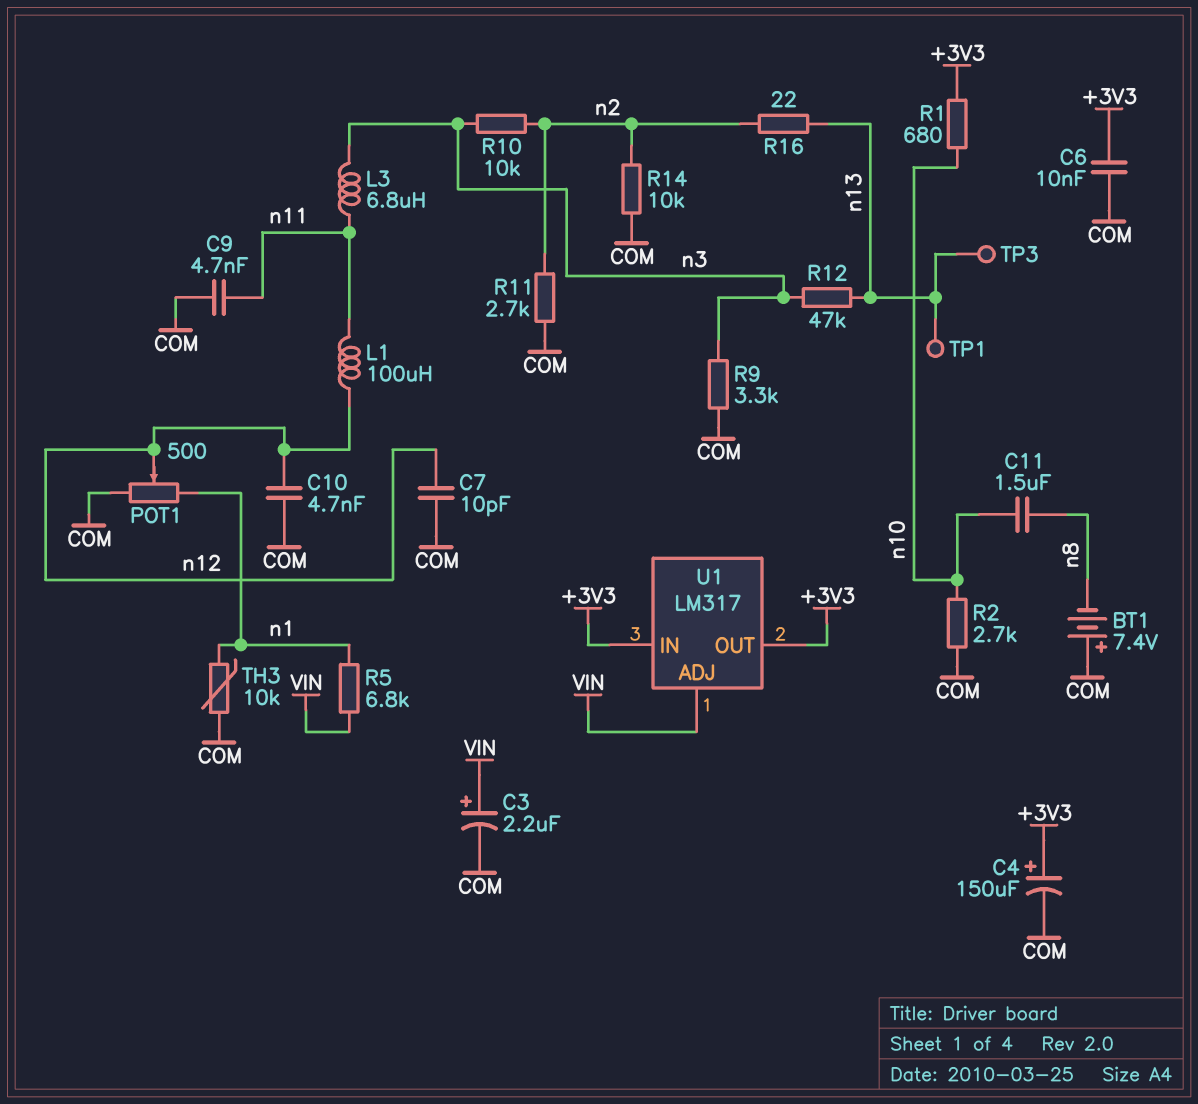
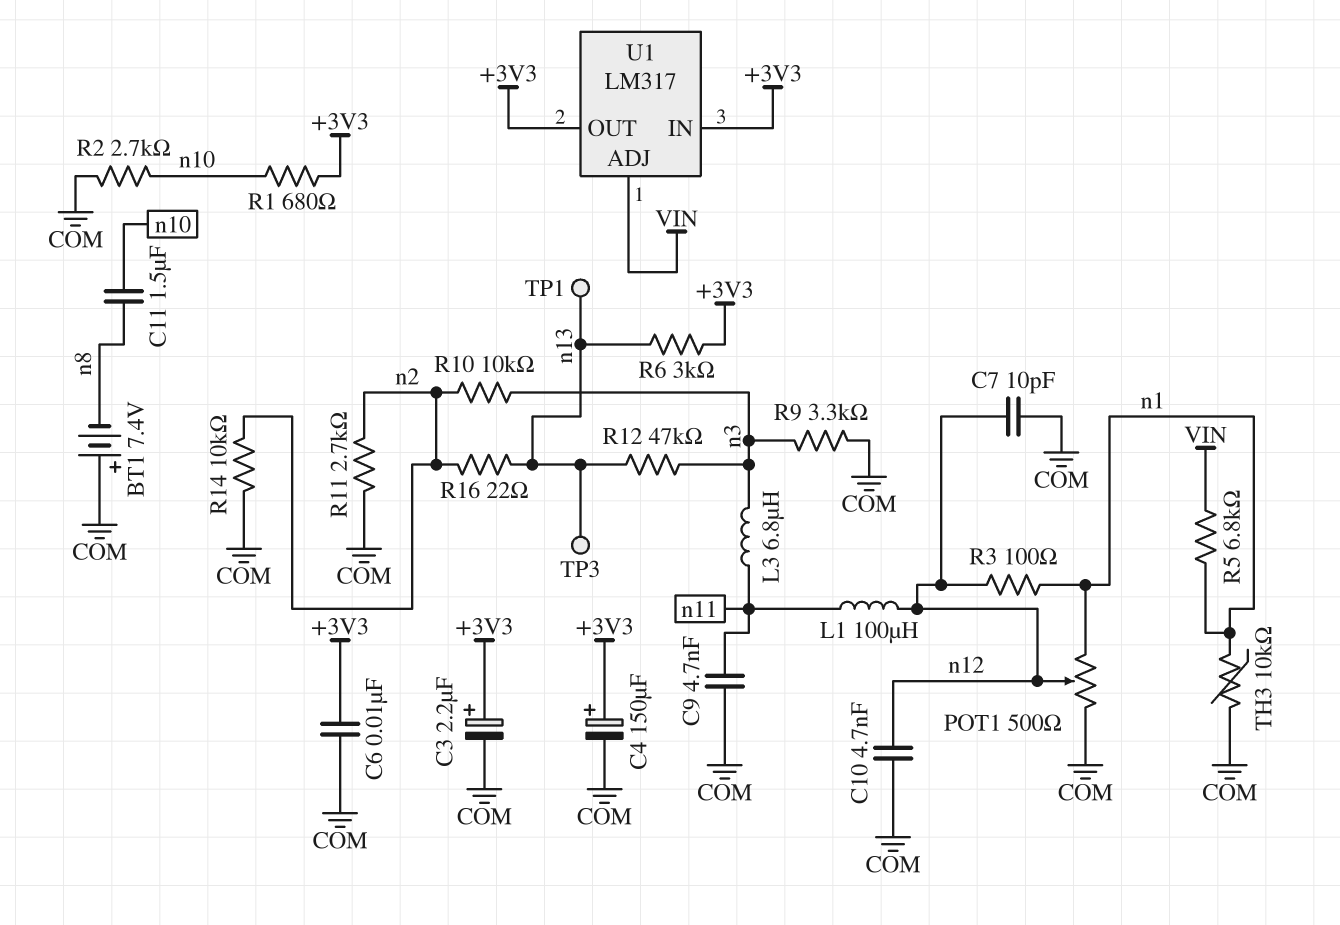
C3: 2.2uF (plus VIN, minus COM) -> 2.2uF (plus +3V3, minus COM)
R3: none -> 100 (n1, n12)
R6: none -> 3k (+3V3, n13)

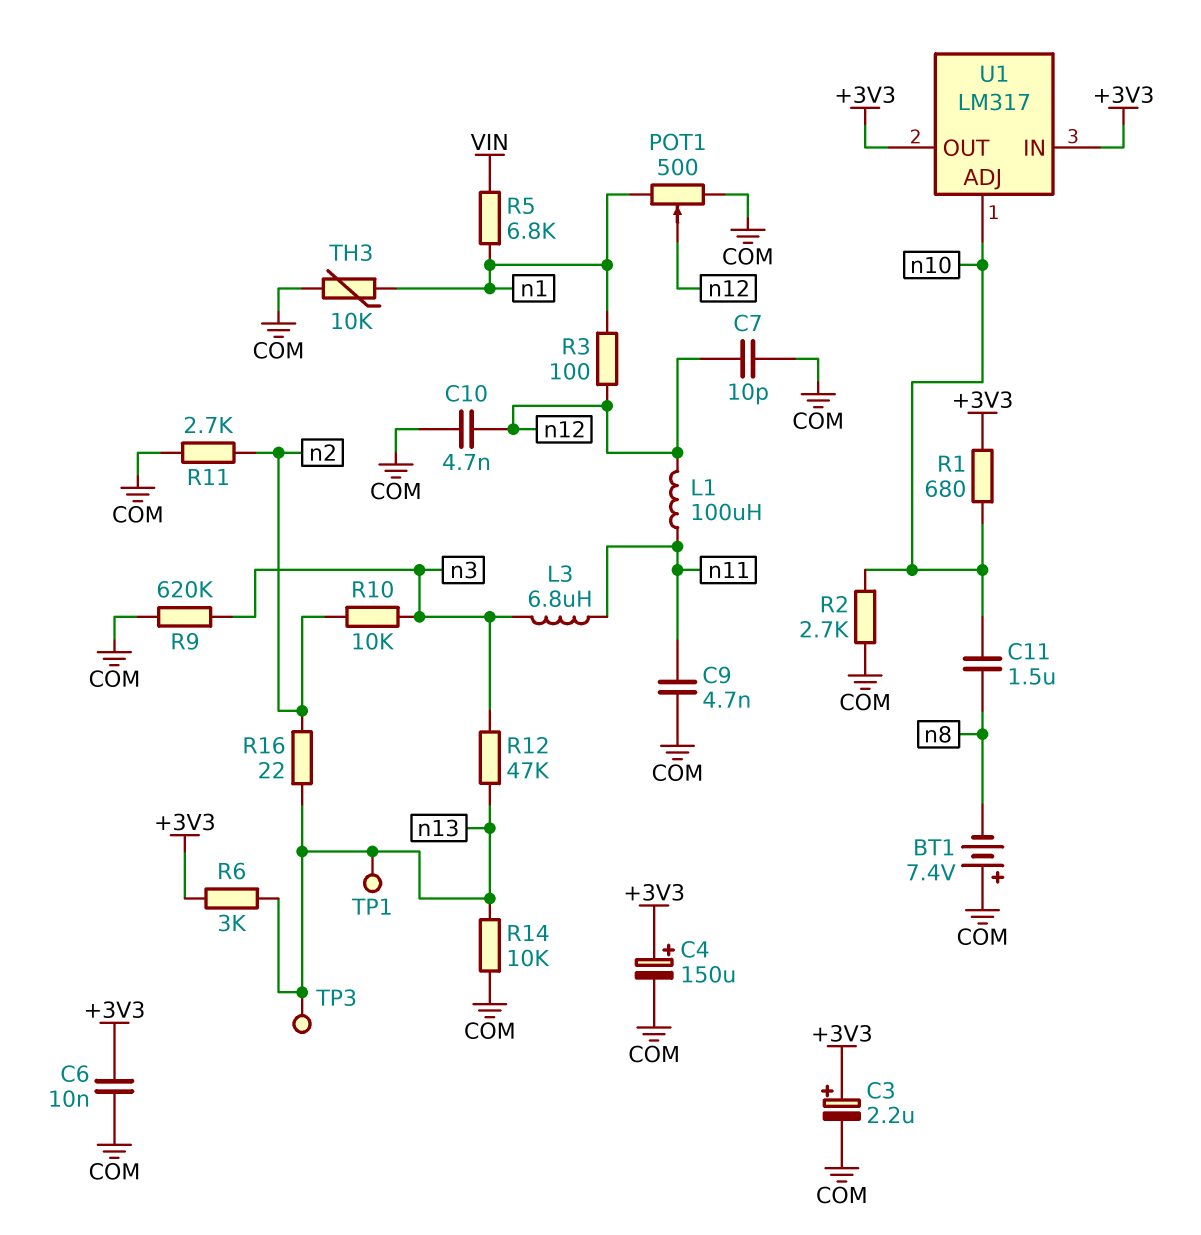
R9: 3.3k (COM, n3) -> 620k (COM, n3)
R14: 10k (COM, n2) -> 10k (COM, n13)
U1 pin ADJ: VIN -> n10

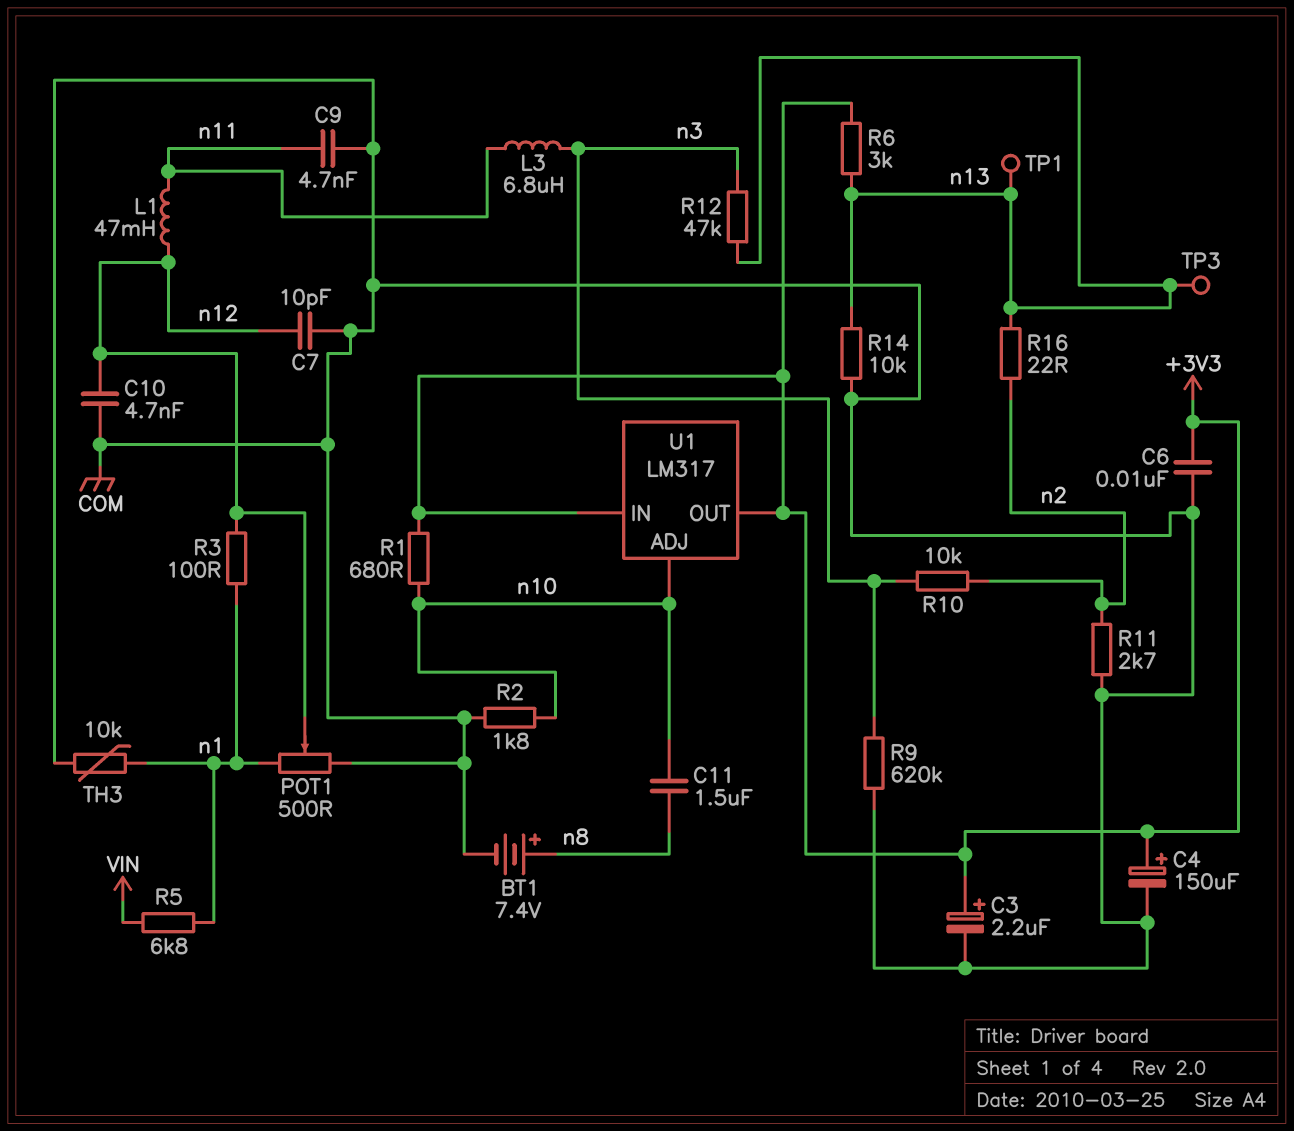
BT1: 7.4V (plus COM, minus n8) -> 7.4V (plus n8, minus COM)
L1: 100uH (n11, n12) -> 47mH (n11, n12)
R2: 2.7k (COM, n10) -> 1.8k (COM, n10)

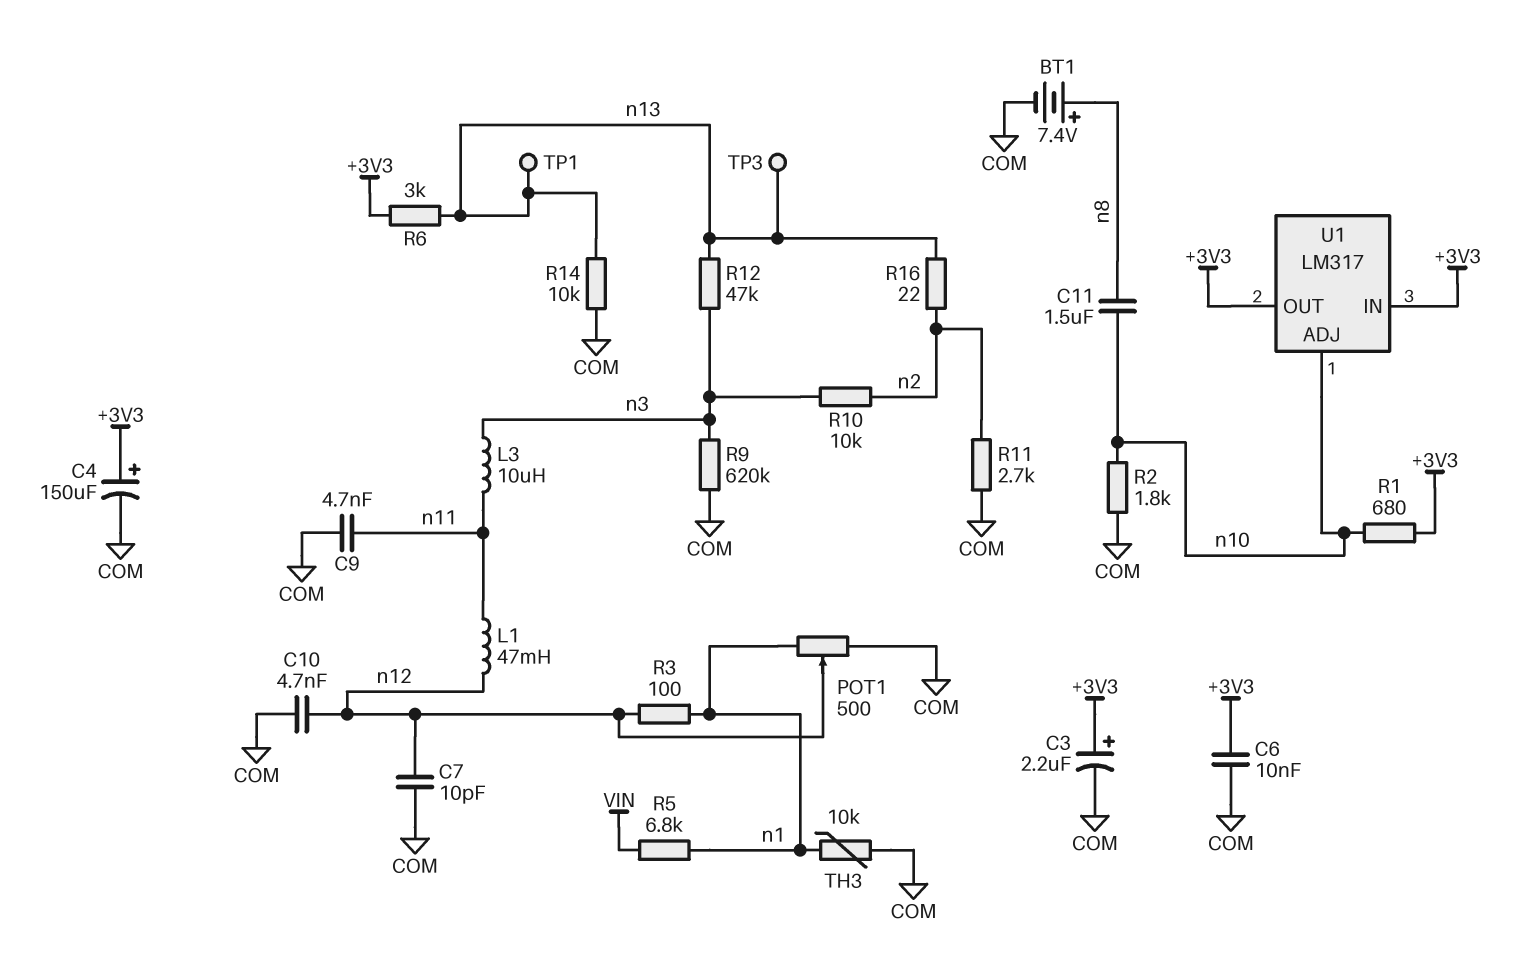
L3: 6.8uH (n3, n11) -> 10uH (n3, n11)

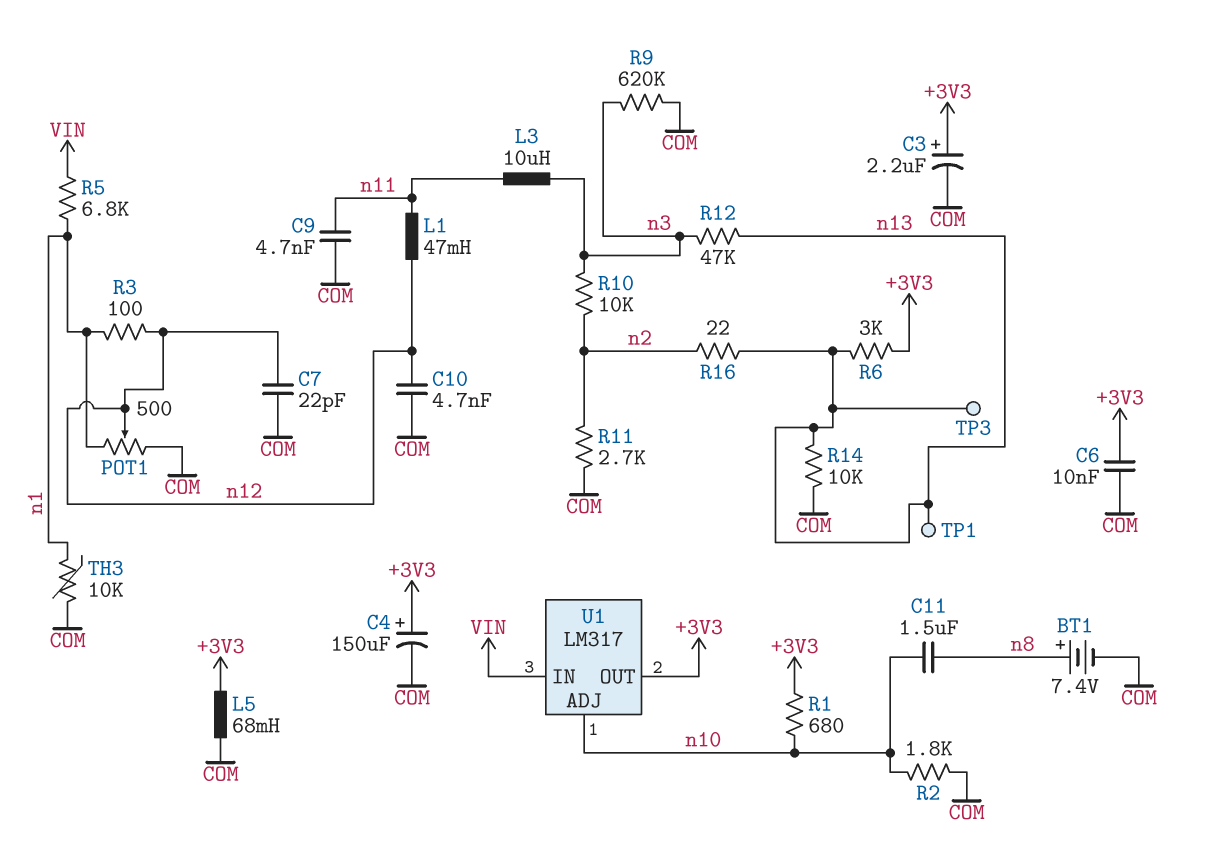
C7: 10pF (COM, n12) -> 22pF (COM, n12)
L5: none -> 68mH (+3V3, COM)
U1 pin IN: +3V3 -> VIN

